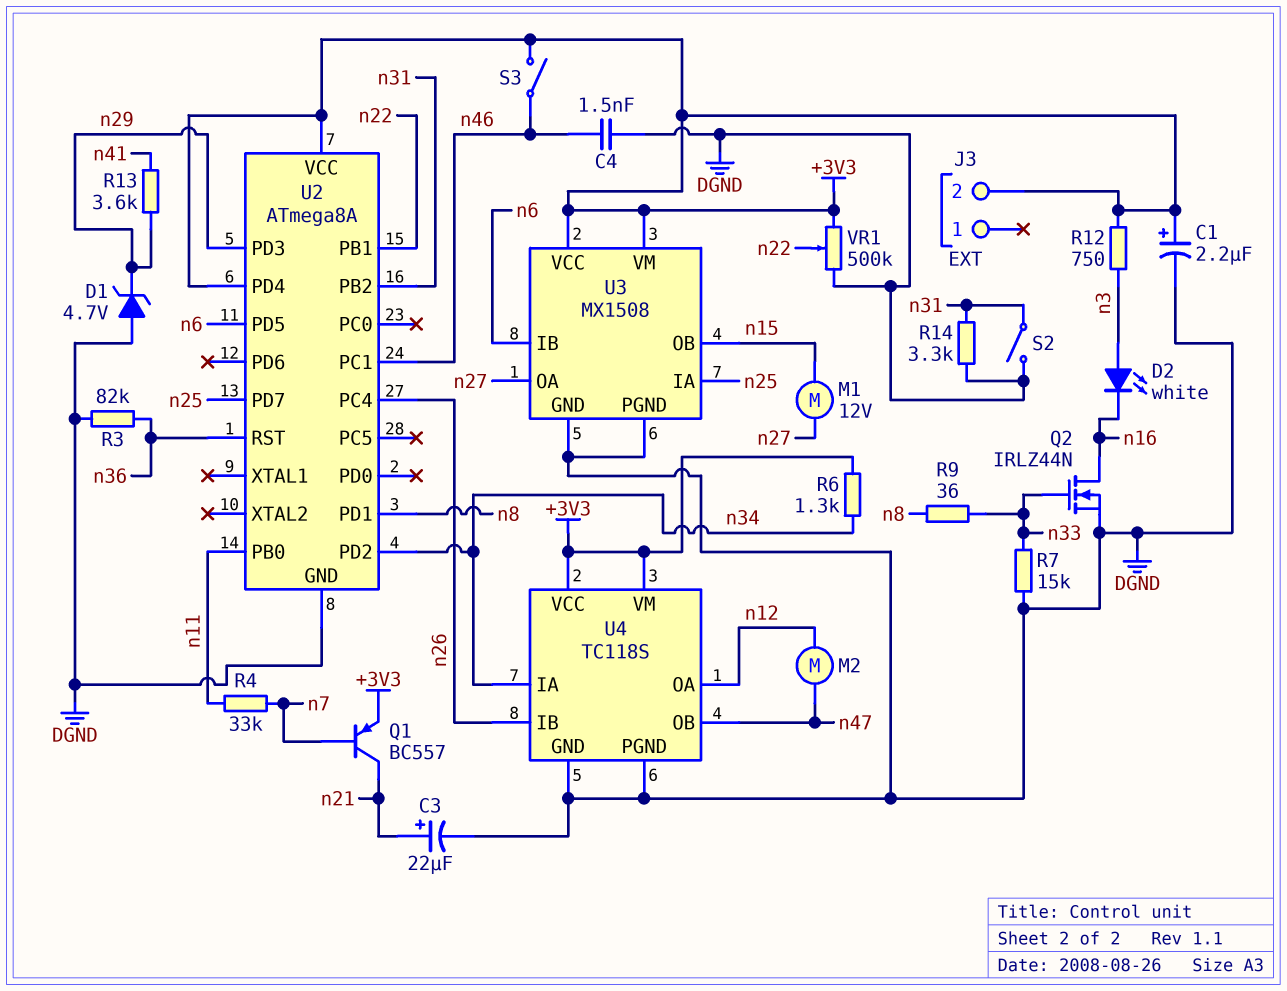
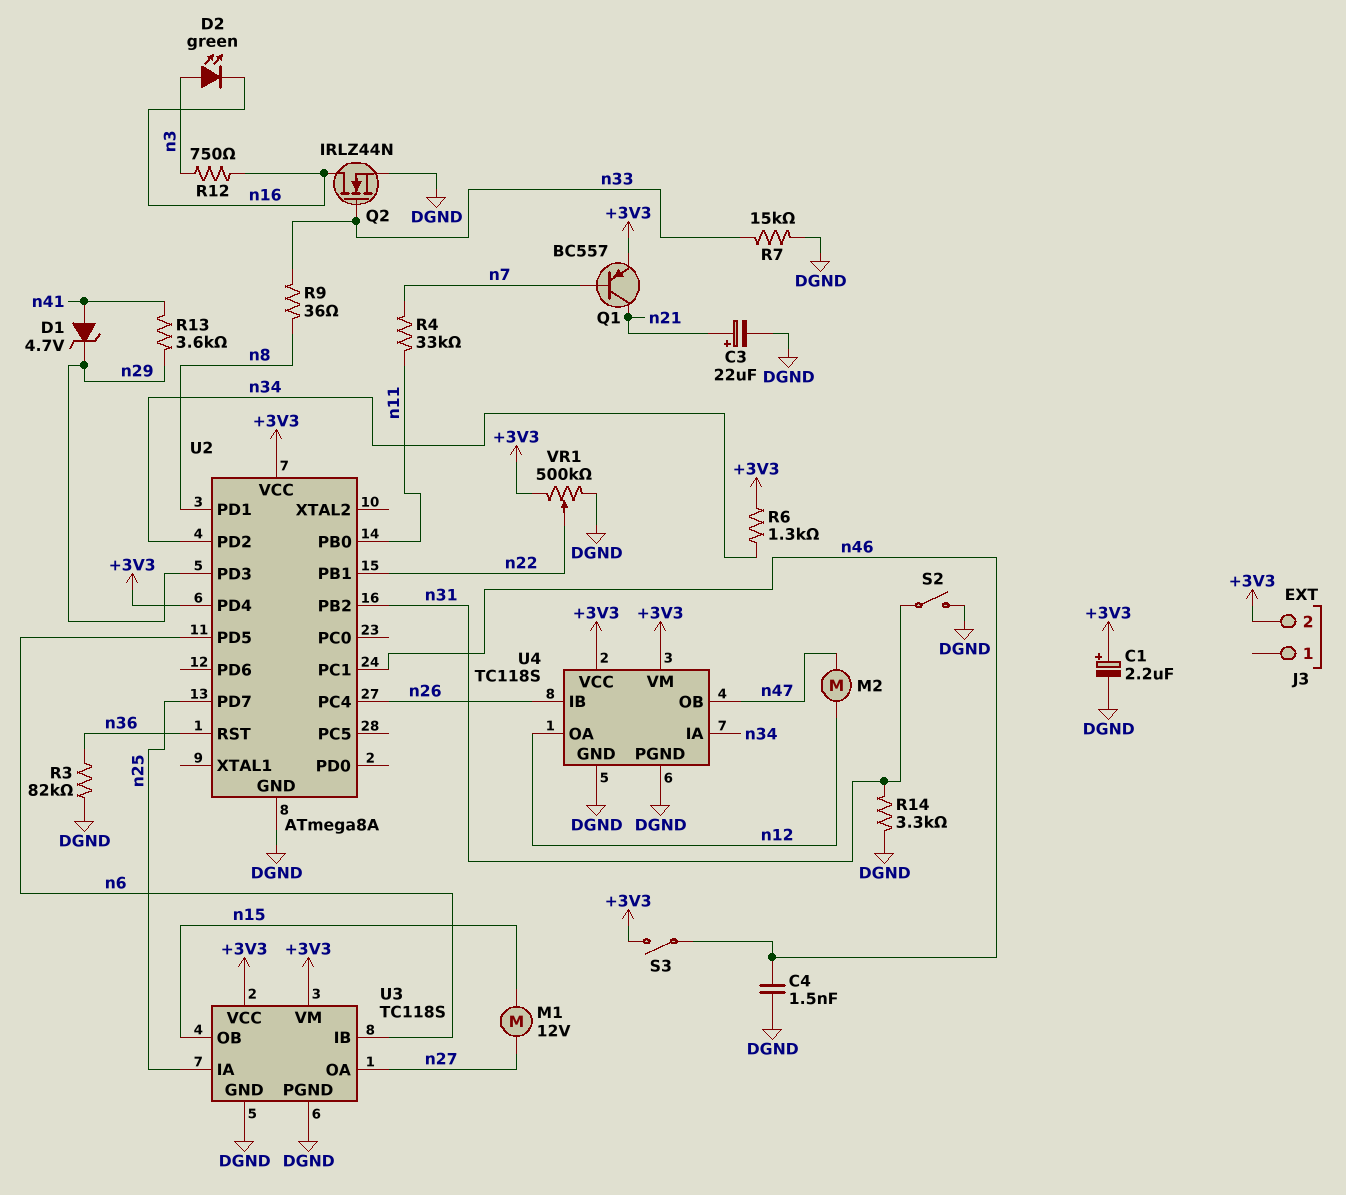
D1: zener 4.7V (A DGND, K n29) -> zener 4.7V (A n41, K n29)
D2: LED white (A n3, K n16) -> LED green (A n3, K n16)
R12: 750 (+3V3, n3) -> 750 (n3, n16)
U3: MX1508 -> TC118S

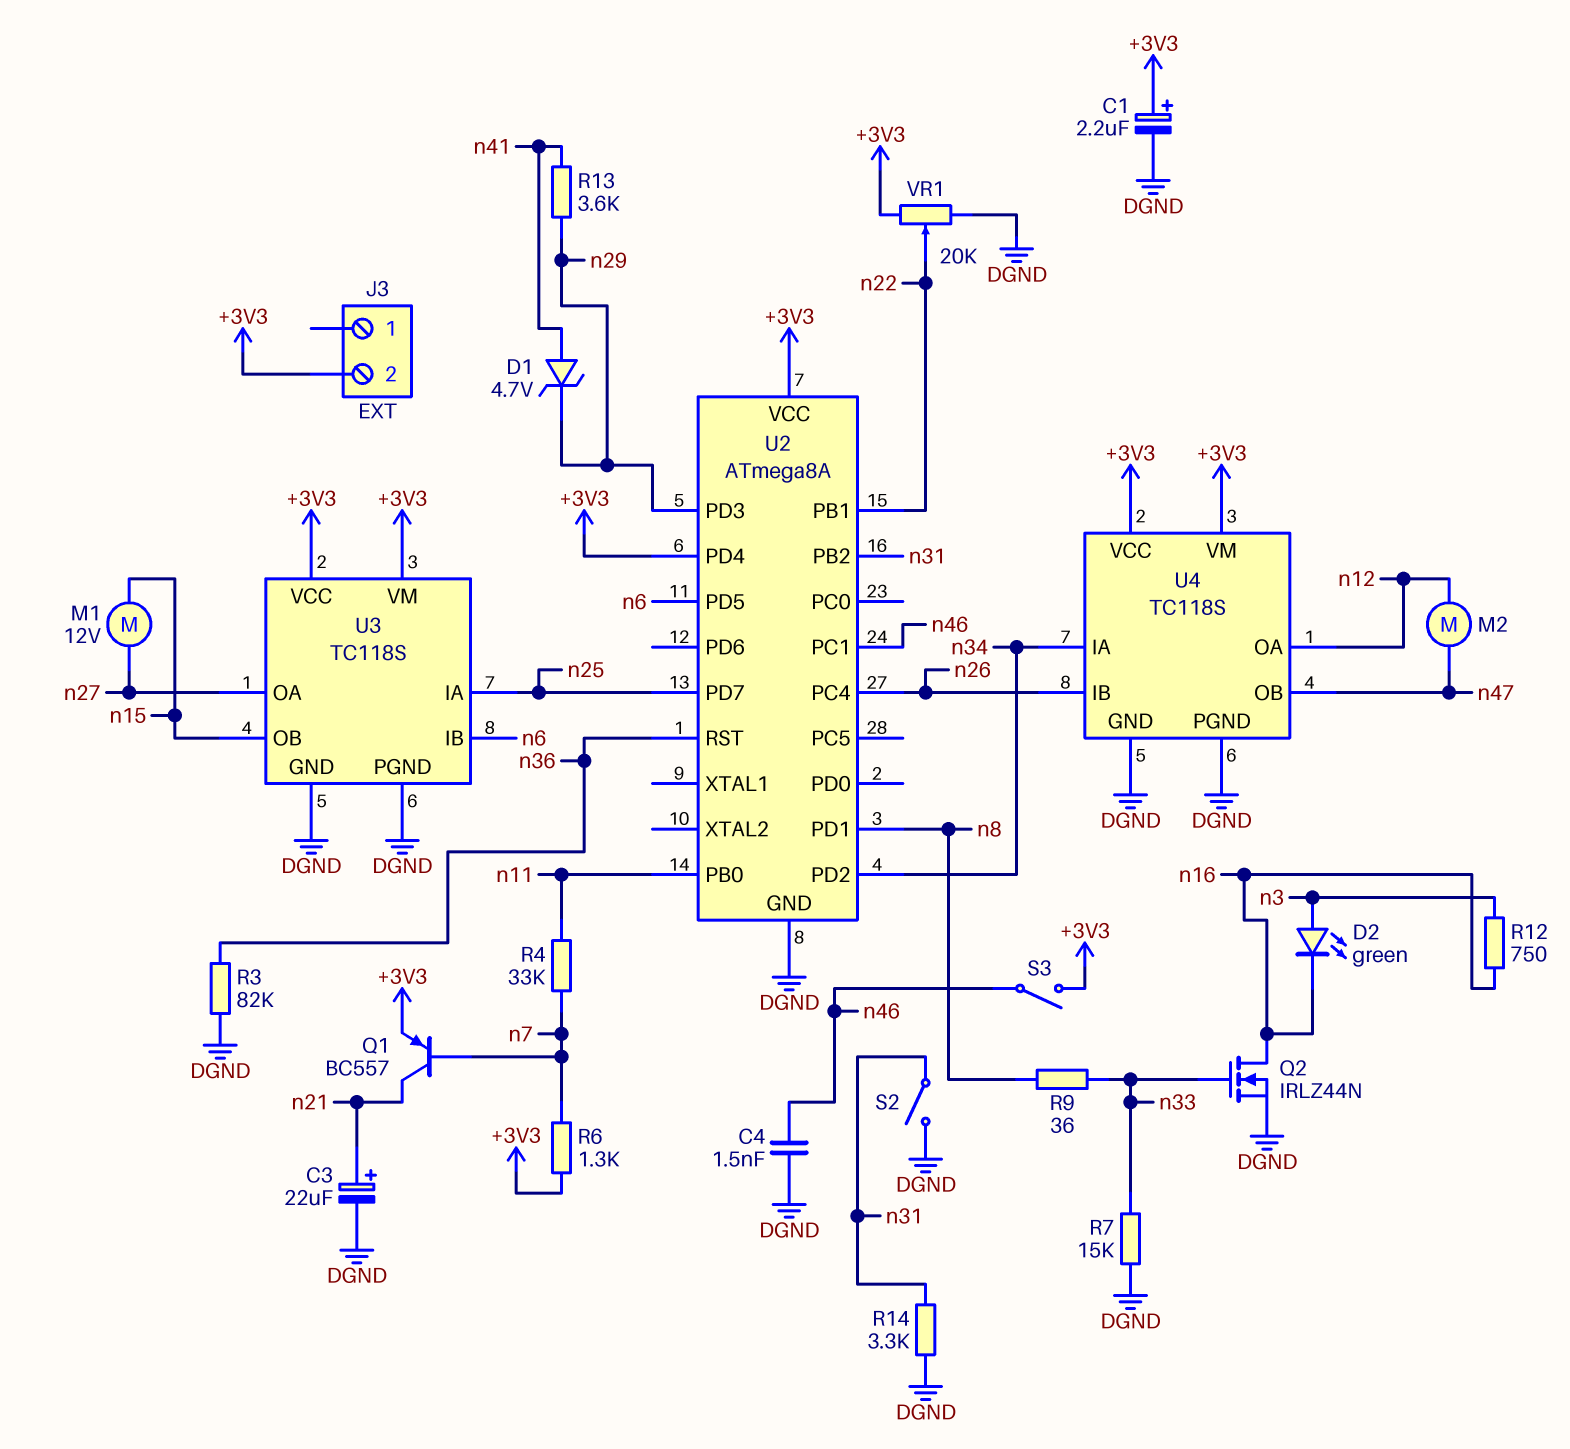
R6: 1.3k (+3V3, n34) -> 1.3k (+3V3, n7)
VR1: 500k (+3V3, DGND, wiper n22) -> 20k (+3V3, DGND, wiper n22)

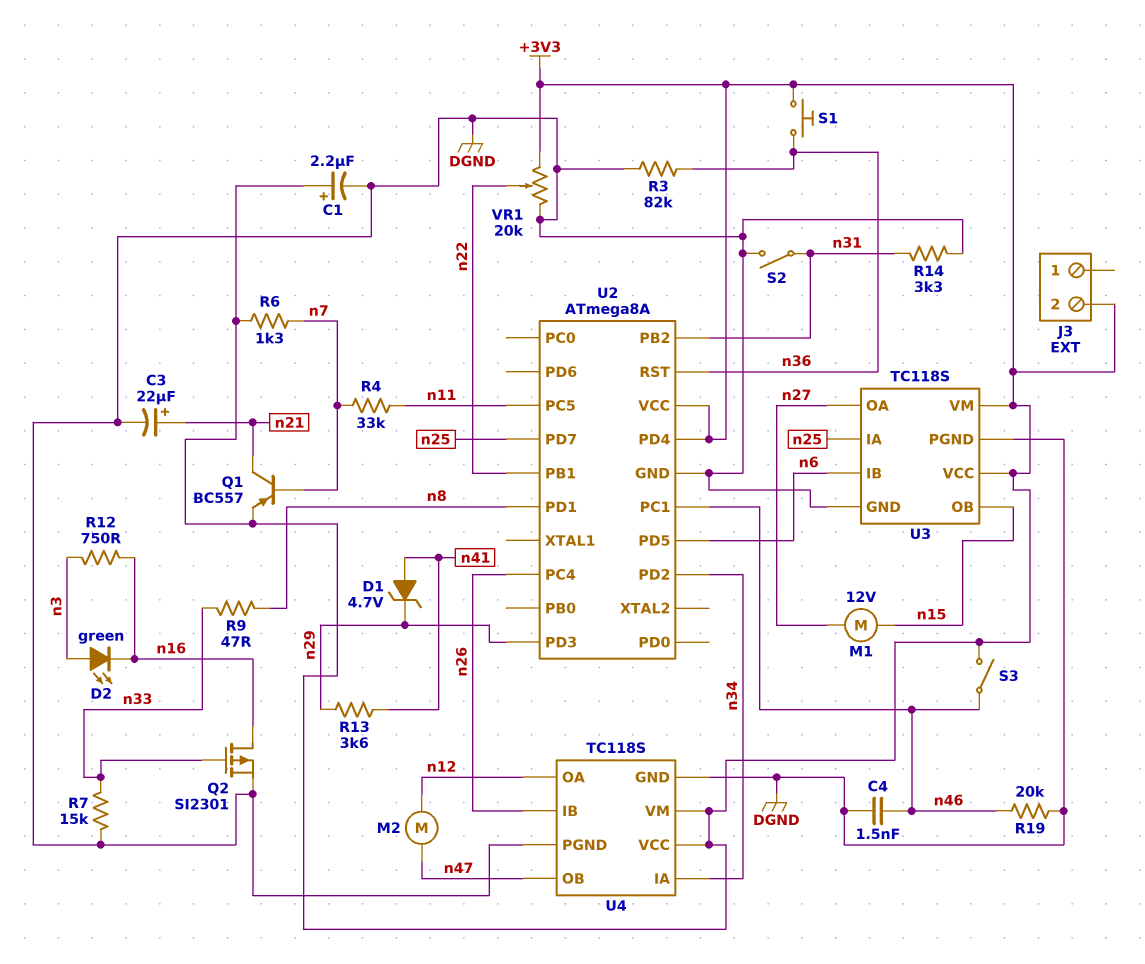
Q2: NMOS IRLZ44N (G n33, D n16, S DGND) -> PMOS SI2301 (G n33, D n16, S DGND)
R9: 36 (n8, n33) -> 47 (n8, n33)
R19: none -> 20k (DGND, n46)
S1: none -> button (+3V3, n36)
U2 pin PB0: n11 -> none
U2 pin PC5: none -> n11

